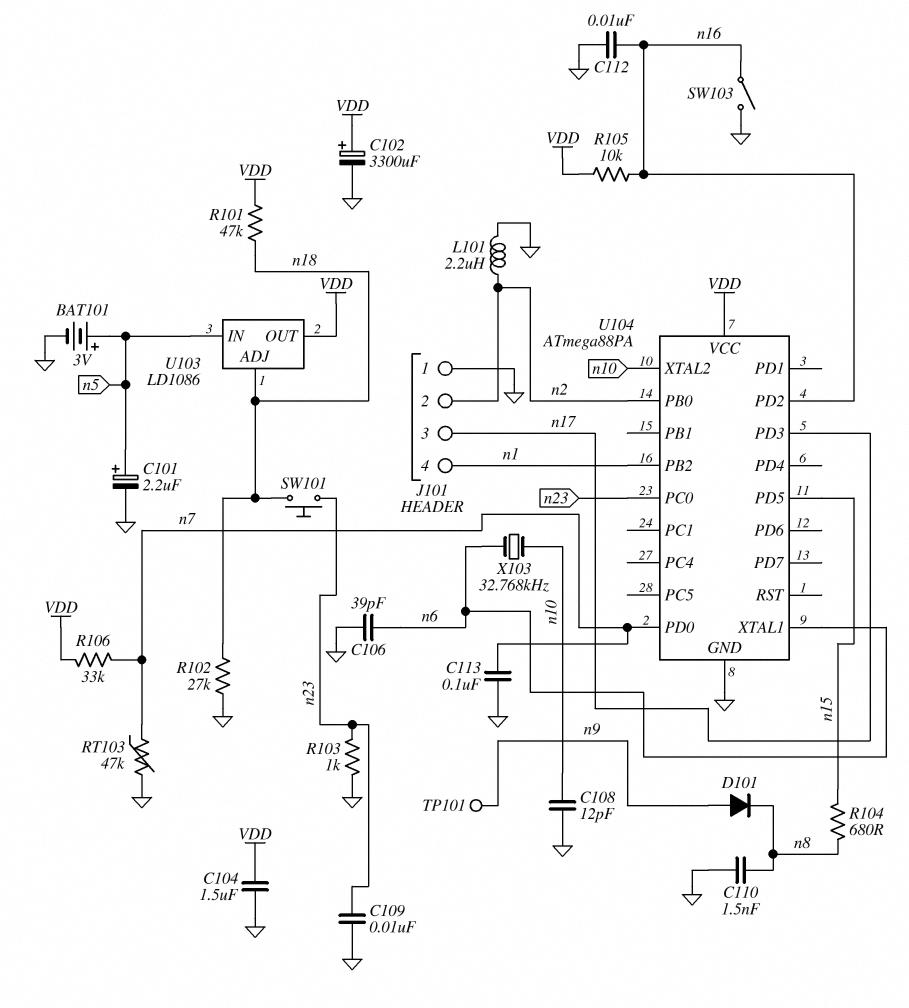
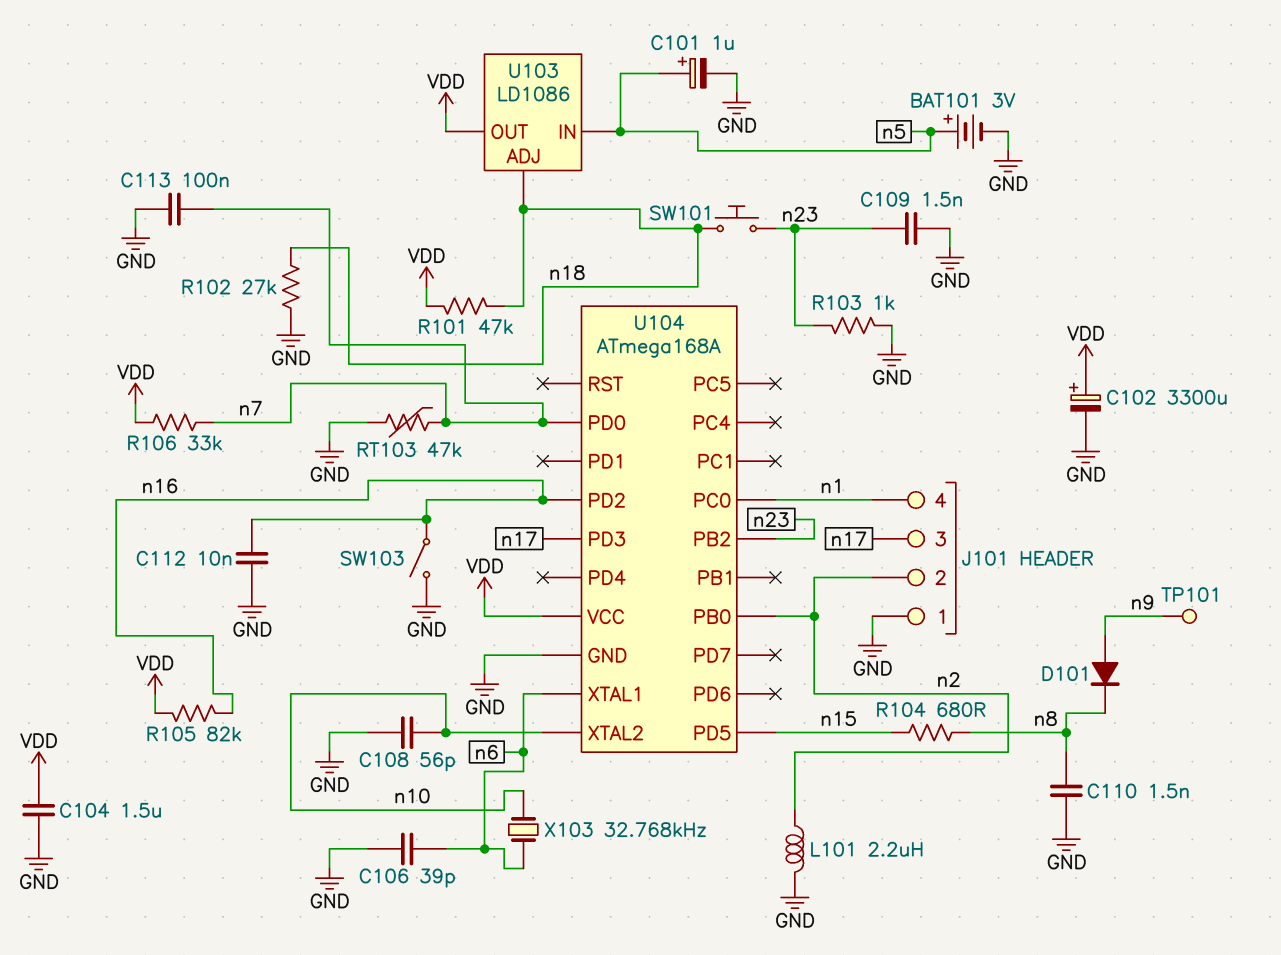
C101: 2.2uF (plus n5, minus GND) -> 1uF (plus n5, minus GND)
C108: 12pF (GND, n10) -> 56pF (GND, n10)
C109: 10nF (GND, n23) -> 1.5nF (GND, n23)
R105: 10k (VDD, n16) -> 82k (VDD, n16)
U104: ATmega88PA -> ATmega168A
U104 pin PB2: n1 -> n23
U104 pin PC0: n23 -> n1

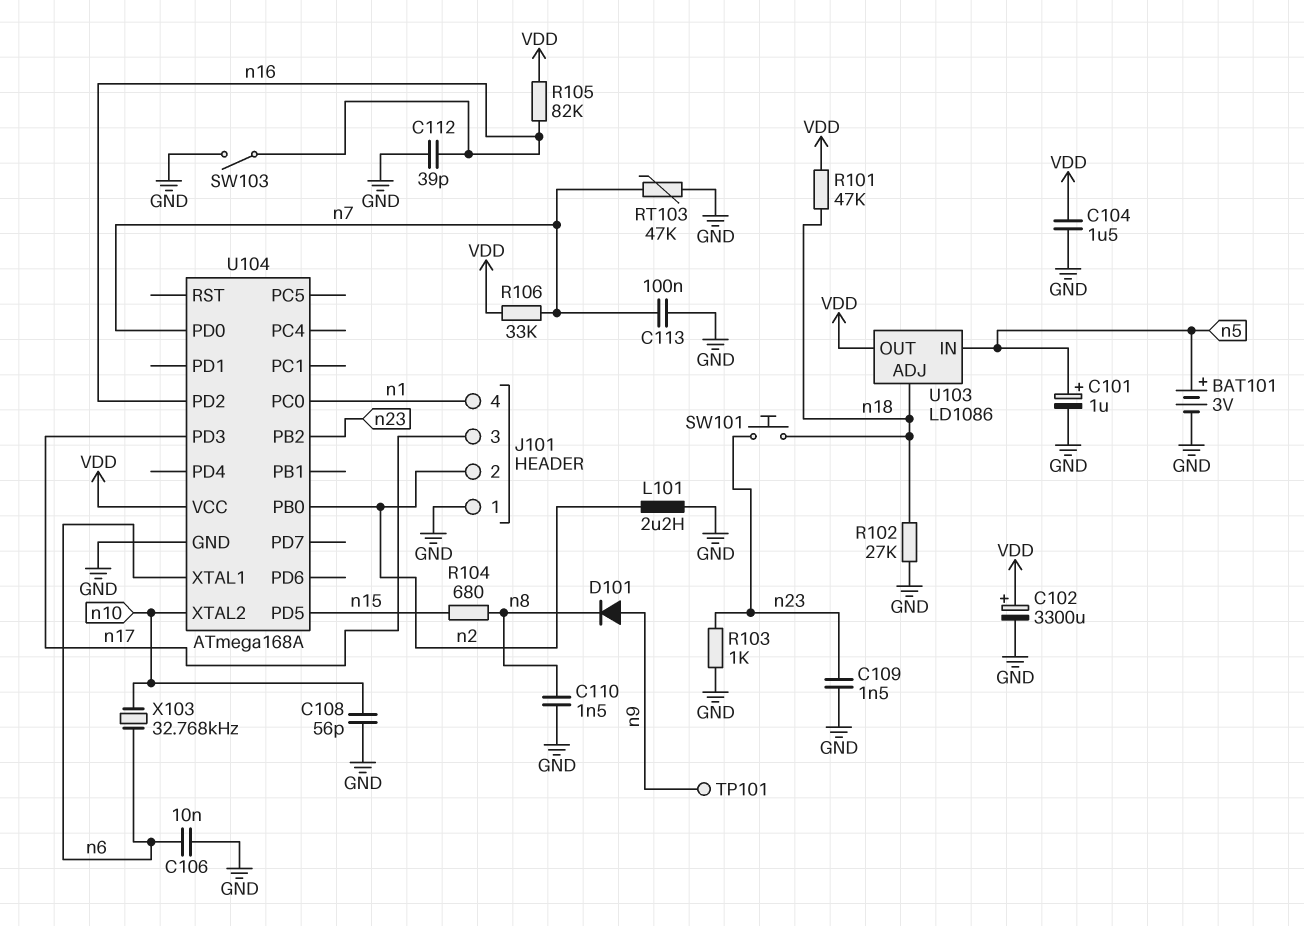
C106: 39pF (GND, n6) -> 10nF (GND, n6)
C112: 10nF (GND, n16) -> 39pF (GND, n16)

